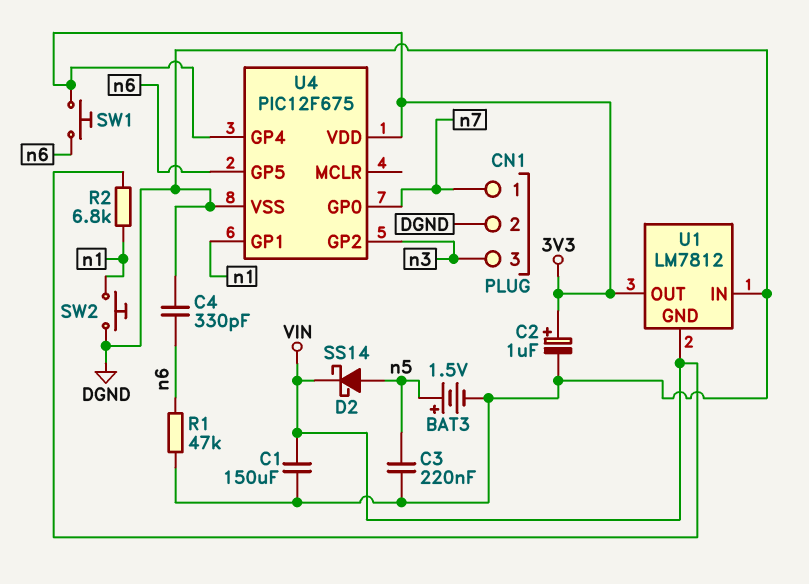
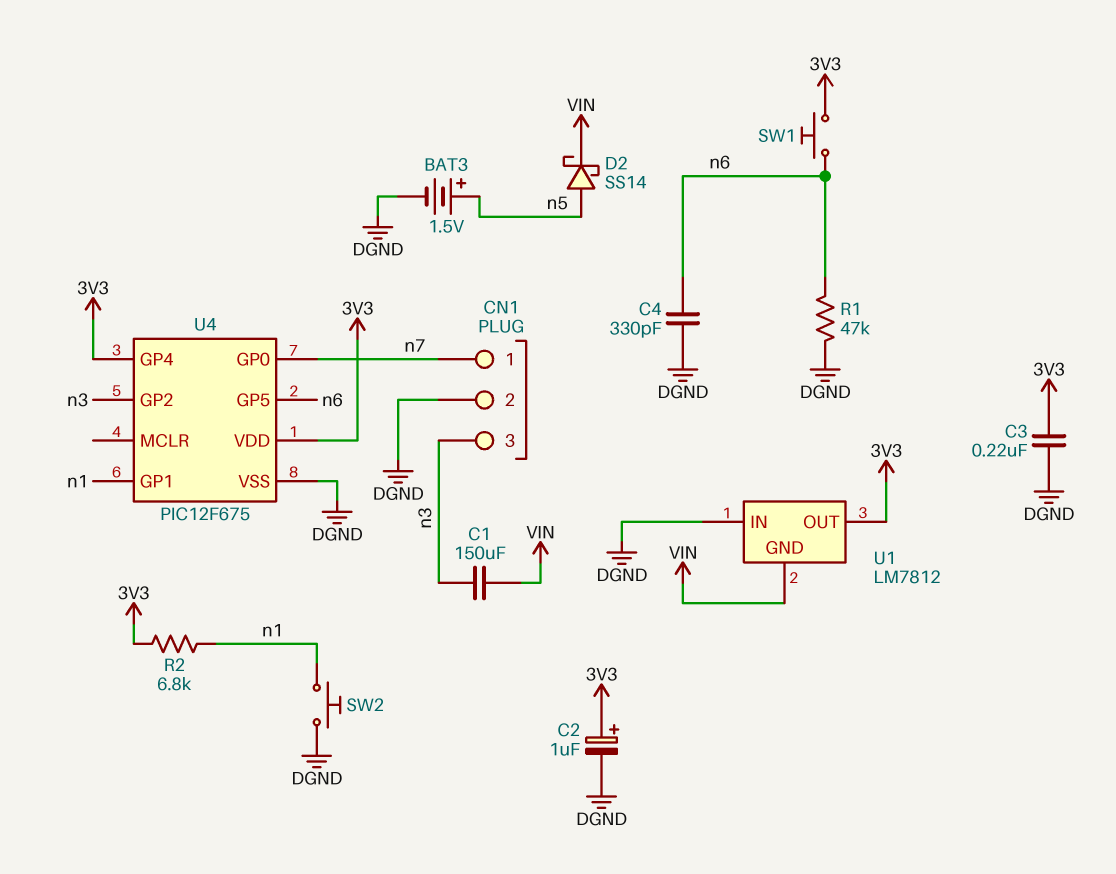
C1: 150uF (DGND, VIN) -> 150uF (VIN, n3)
C3: 220nF (DGND, n5) -> 220nF (3V3, DGND)
R2: 6.8k (VIN, n1) -> 6.8k (3V3, n1)

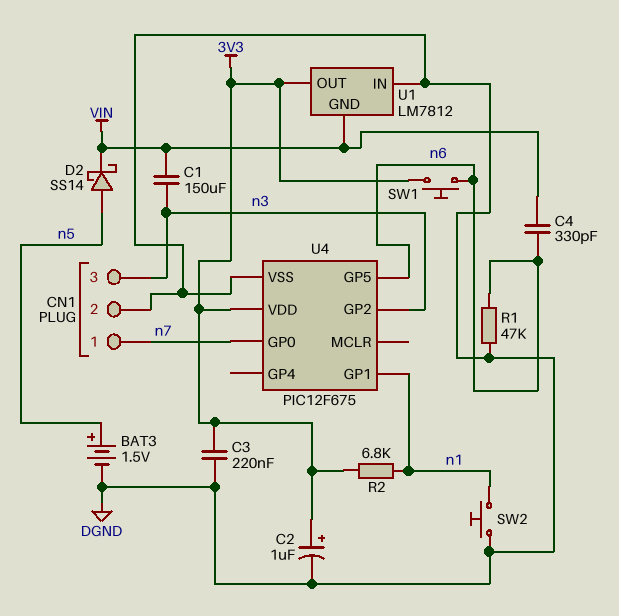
C4: 330pF (DGND, n6) -> 330pF (VIN, n6)
U4 pin GP4: 3V3 -> none

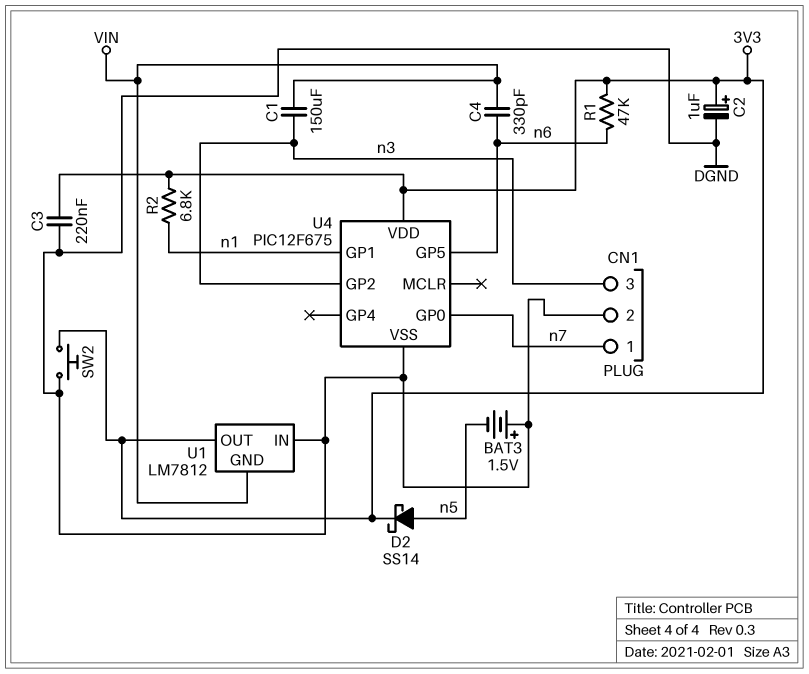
BAT3: 1.5V (plus n5, minus DGND) -> 1.5V (plus DGND, minus n5)
D2: schottky SS14 (A n5, K VIN) -> schottky SS14 (A n5, K 3V3)
R1: 47k (DGND, n6) -> 47k (3V3, n6)
SW1: button (3V3, n6) -> none
SW2: button (DGND, n1) -> button (3V3, DGND)

